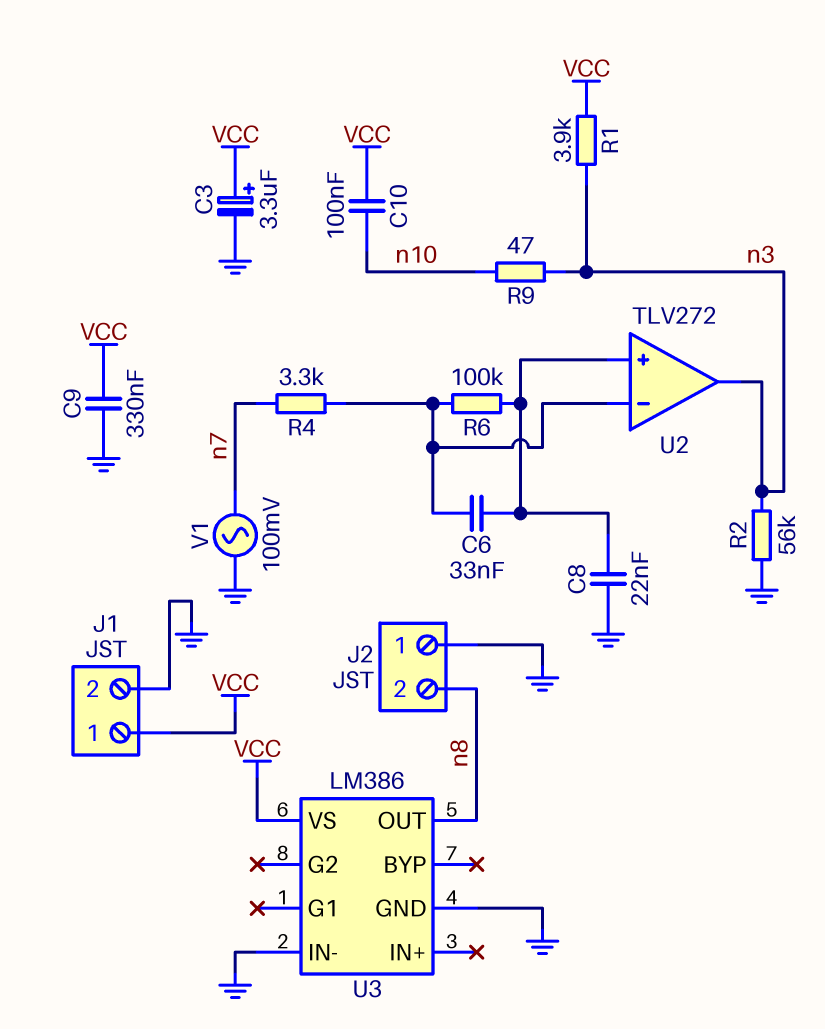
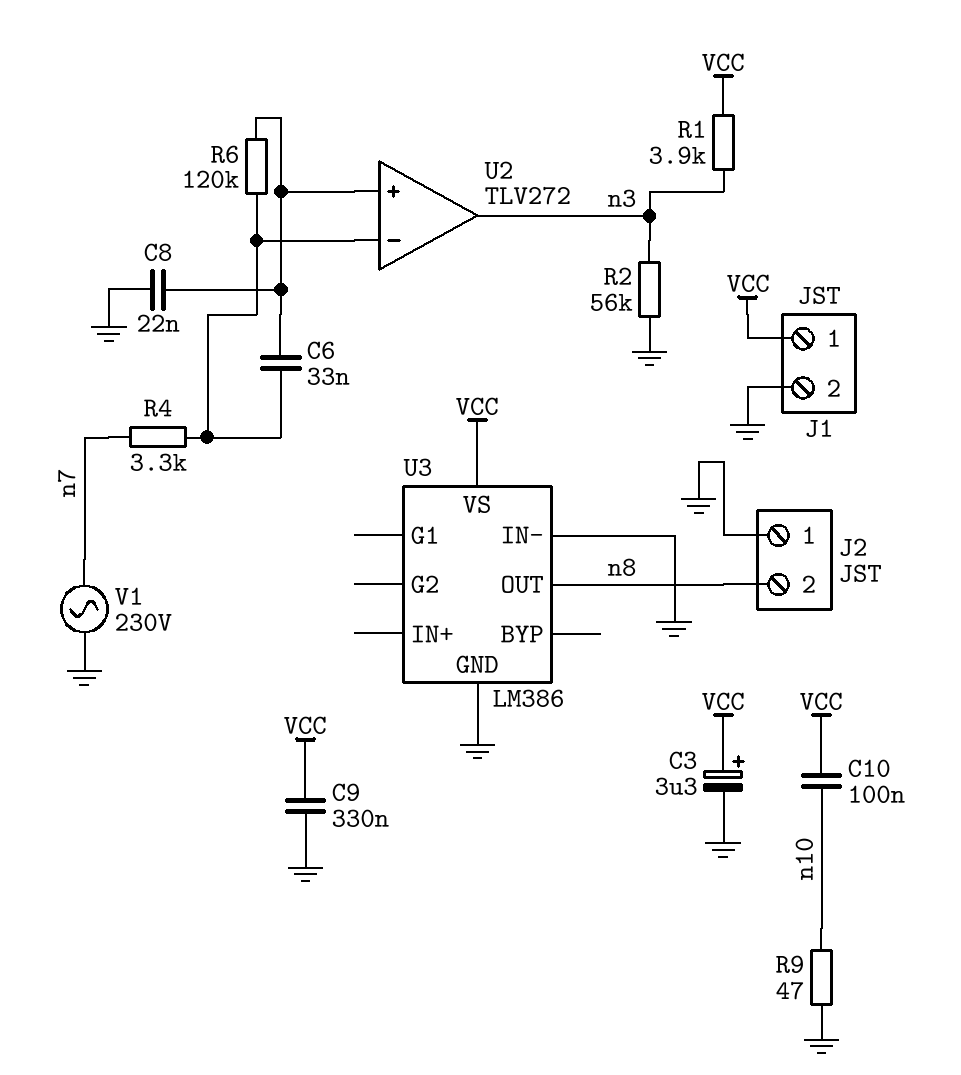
R6: 100k (U2/in+, U2/in-) -> 120k (U2/in+, U2/in-)
R9: 47 (n3, n10) -> 47 (GND, n10)
V1: AC 100mV (GND, n7) -> AC 230V (GND, n7)

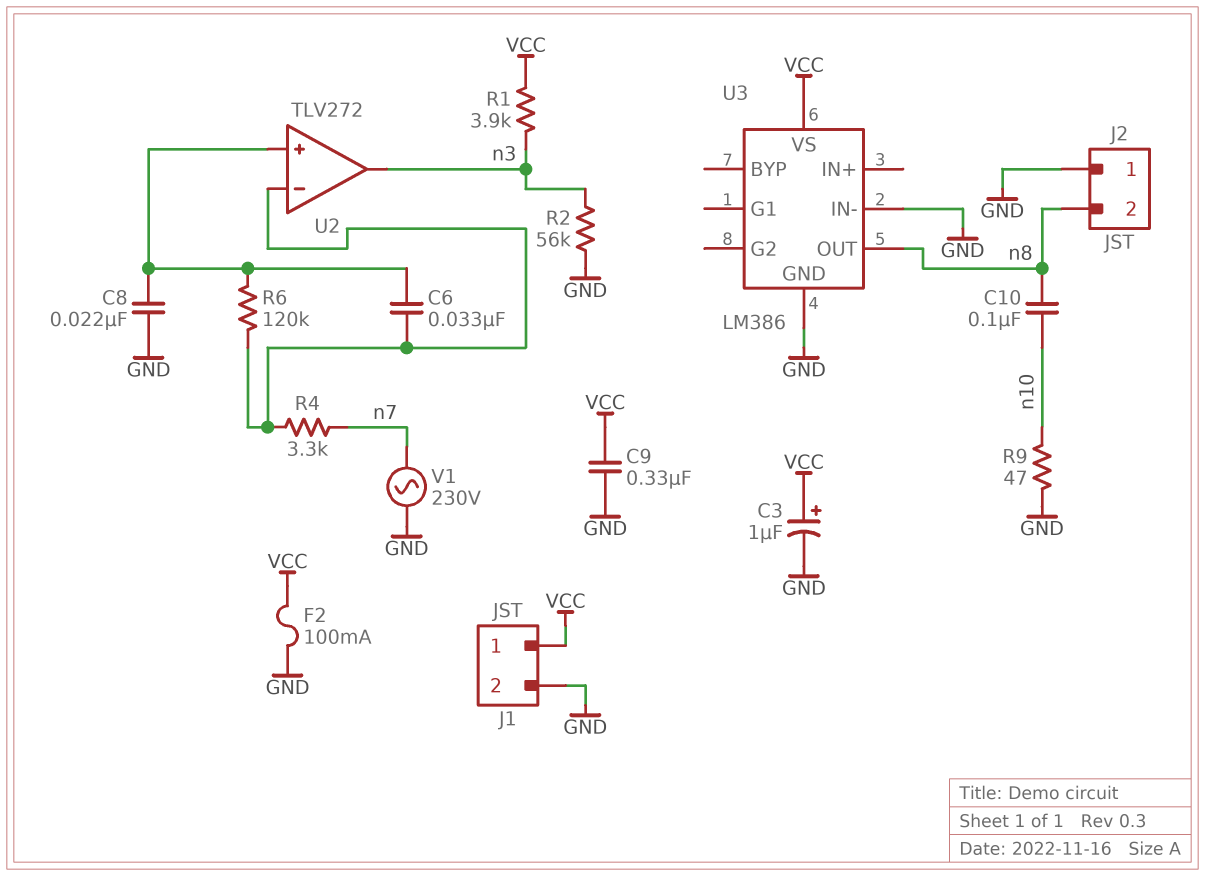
C3: 3.3uF (plus VCC, minus GND) -> 1uF (plus VCC, minus GND)
C10: 100nF (VCC, n10) -> 100nF (n8, n10)
F2: none -> 100mA (GND, VCC)

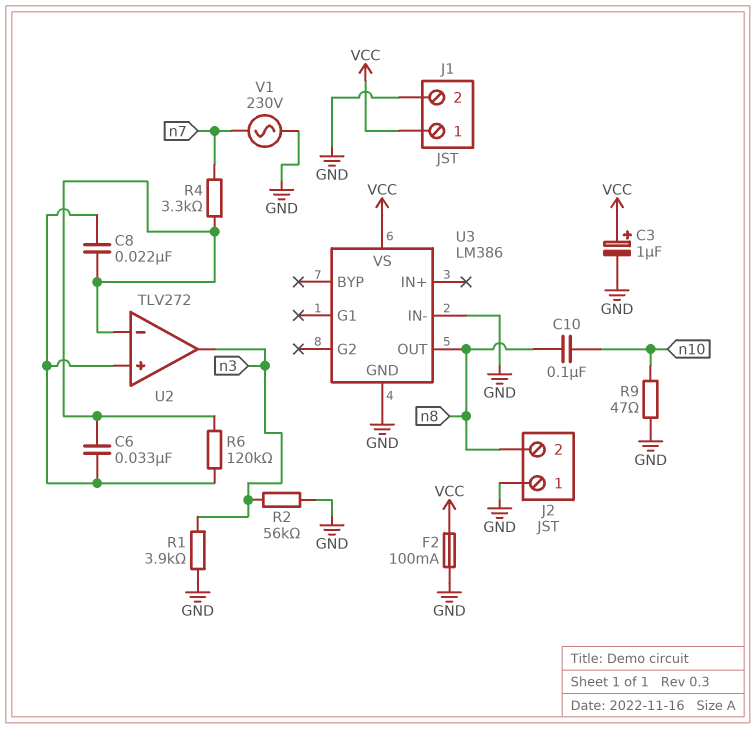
C8: 22nF (GND, U2/in+) -> 22nF (U2/in+, U2/in-)
C9: 330nF (GND, VCC) -> none
R1: 3.9k (VCC, n3) -> 3.9k (GND, n3)

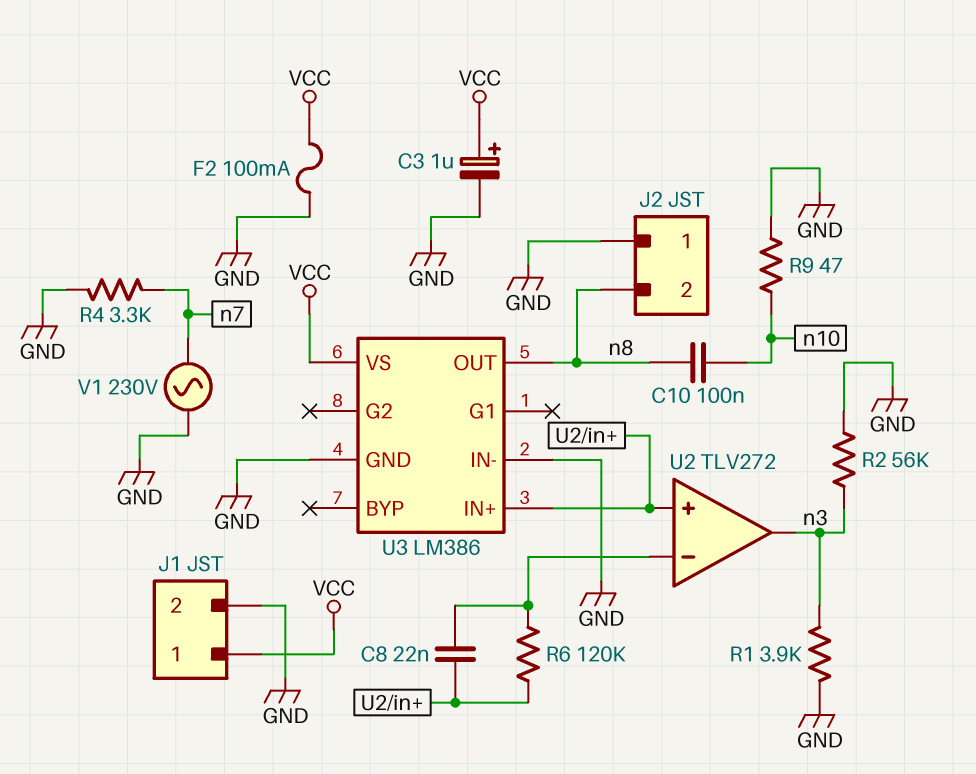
C6: 33nF (U2/in+, U2/in-) -> none
R4: 3.3k (U2/in-, n7) -> 3.3k (GND, n7)
U3 pin IN+: none -> U2/in+

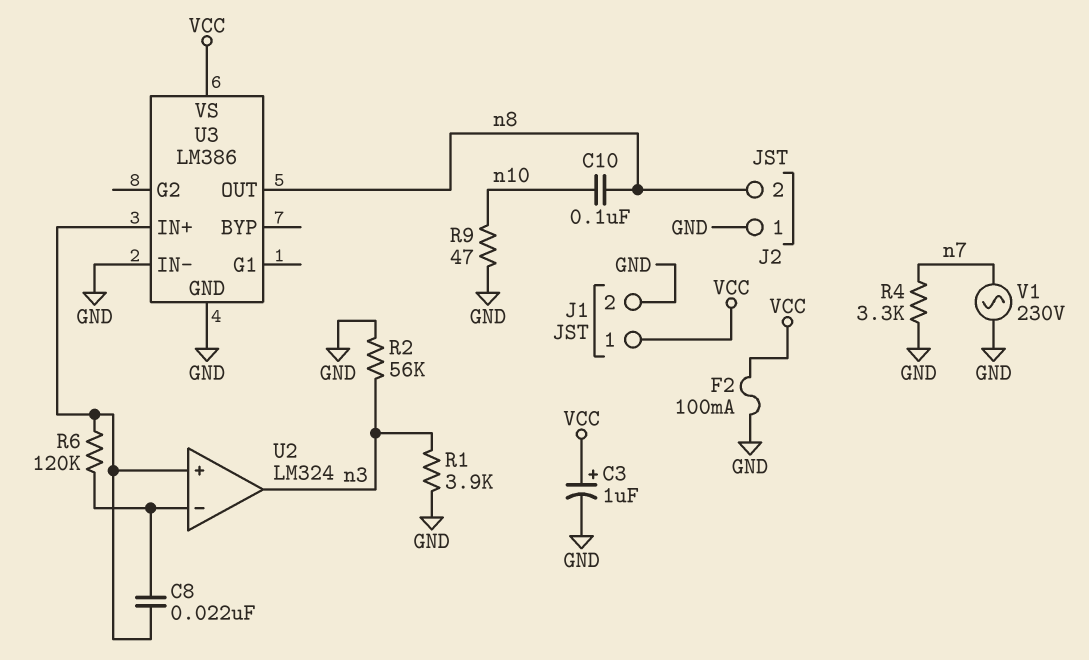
U2: TLV272 -> LM324

